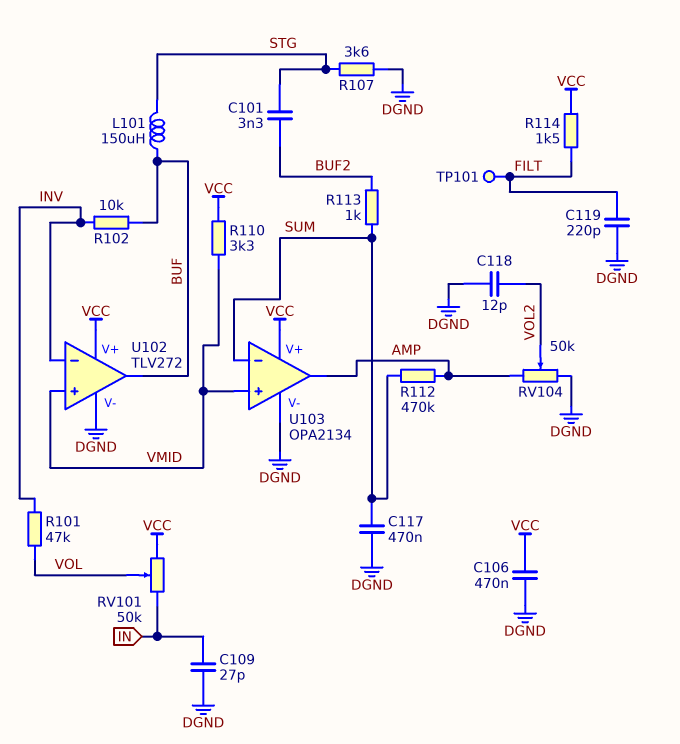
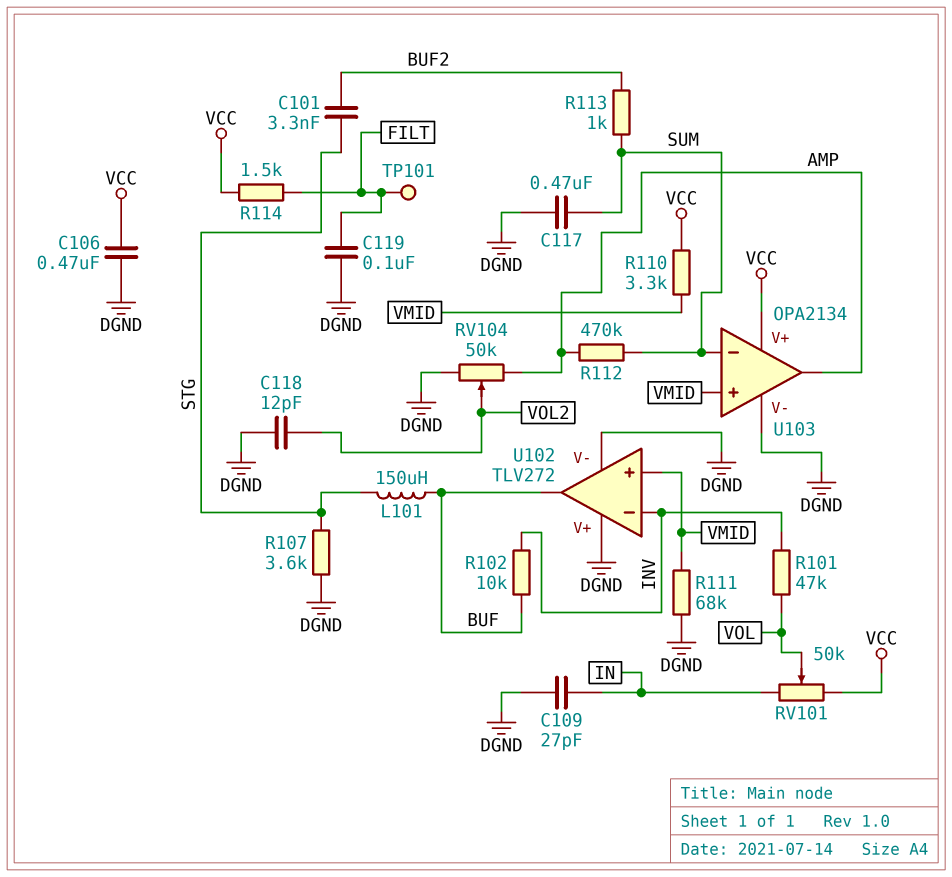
C119: 220pF (DGND, FILT) -> 100nF (DGND, FILT)
R111: none -> 68k (DGND, VMID)
U102 pin V+: VCC -> DGND

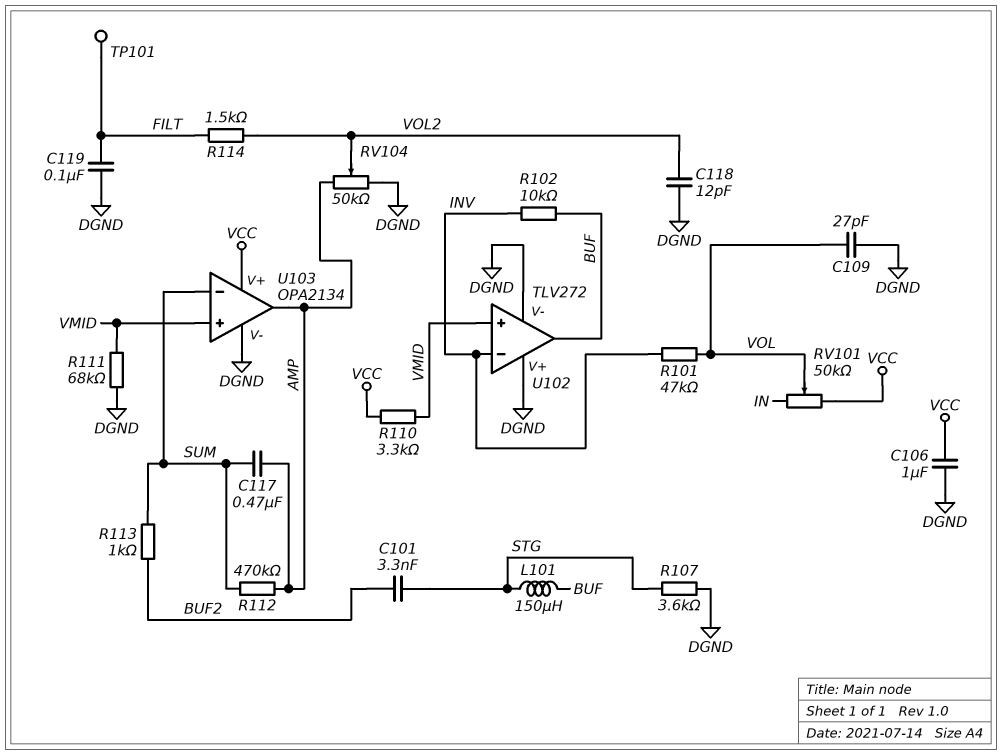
C106: 470nF (DGND, VCC) -> 1uF (DGND, VCC)
C109: 27pF (DGND, IN) -> 27pF (DGND, VOL)
C117: 470nF (DGND, SUM) -> 470nF (AMP, SUM)
R114: 1.5k (FILT, VCC) -> 1.5k (FILT, VOL2)

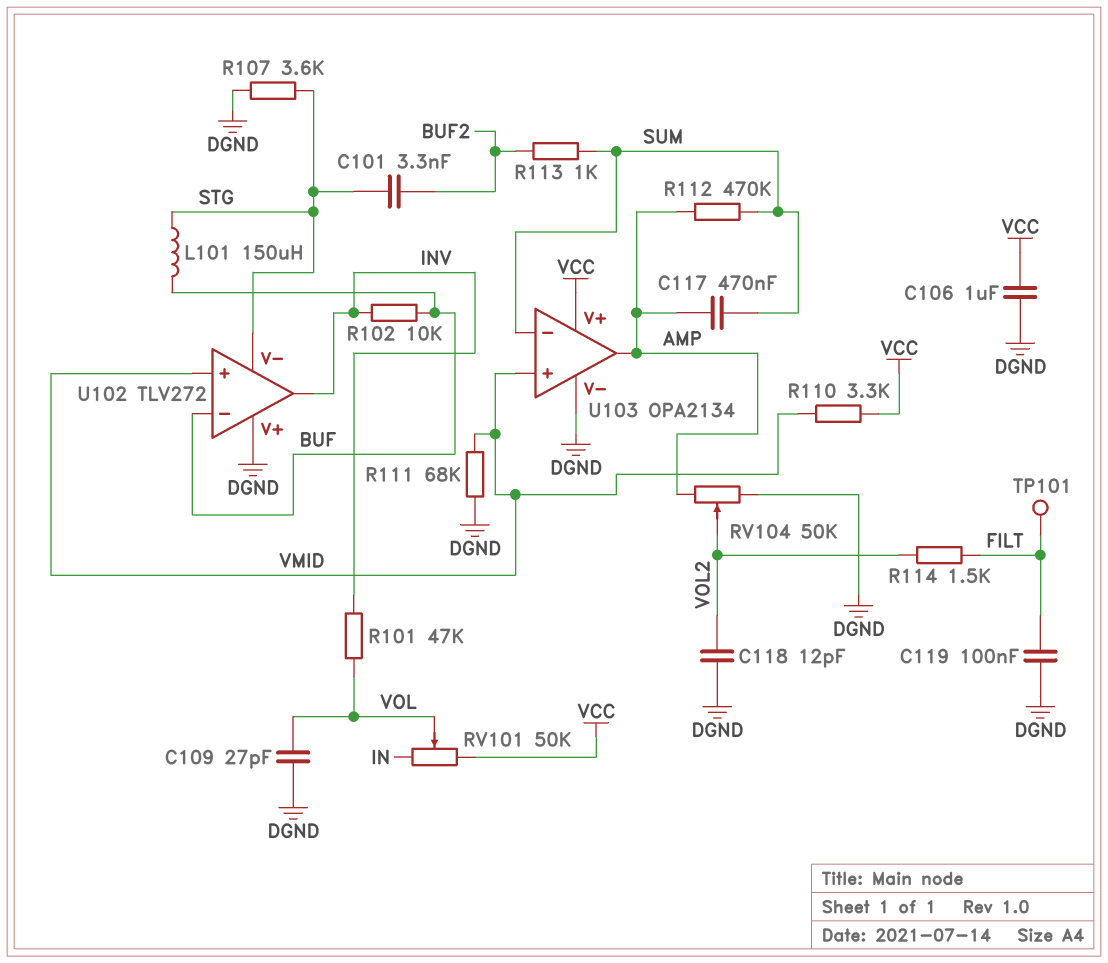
U102 pin V-: DGND -> STG
U102 pin in-: INV -> BUF
U102 pin out: BUF -> INV

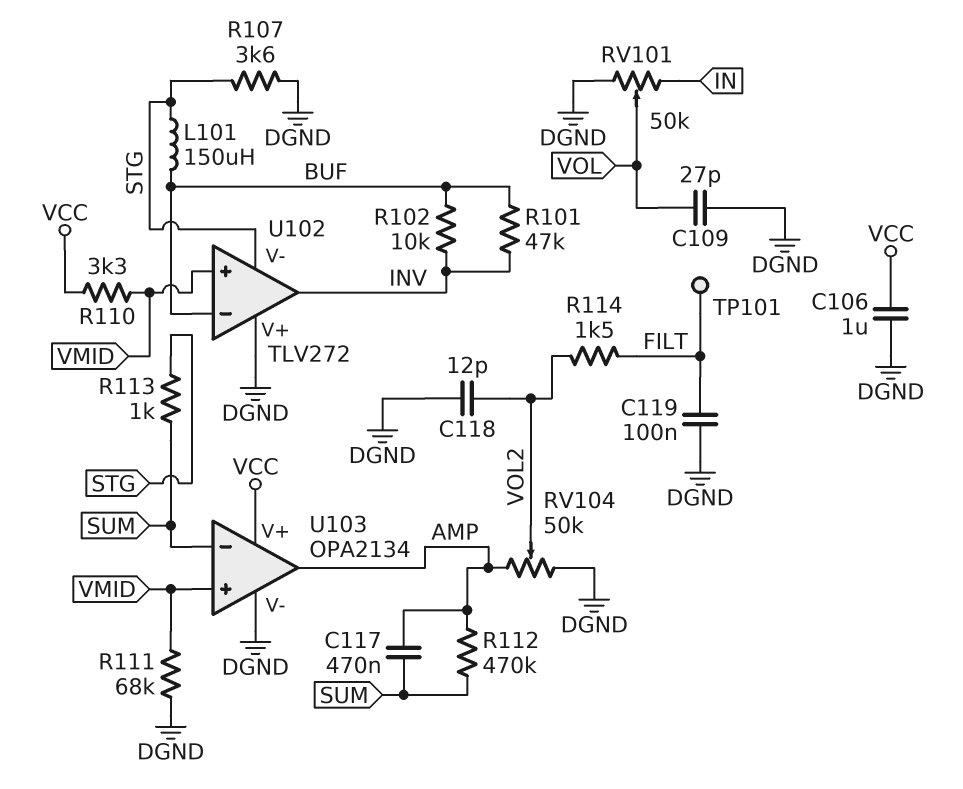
C101: 3.3nF (BUF2, STG) -> none
R101: 47k (INV, VOL) -> 47k (BUF, INV)
R113: 1k (BUF2, SUM) -> 1k (STG, SUM)
RV101: 50k (IN, VCC, wiper VOL) -> 50k (DGND, IN, wiper VOL)

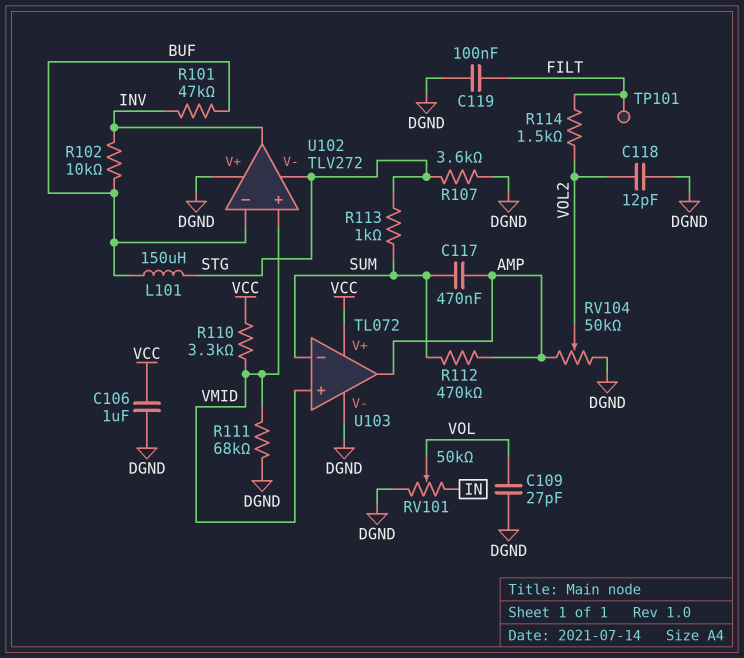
U103: OPA2134 -> TL072

